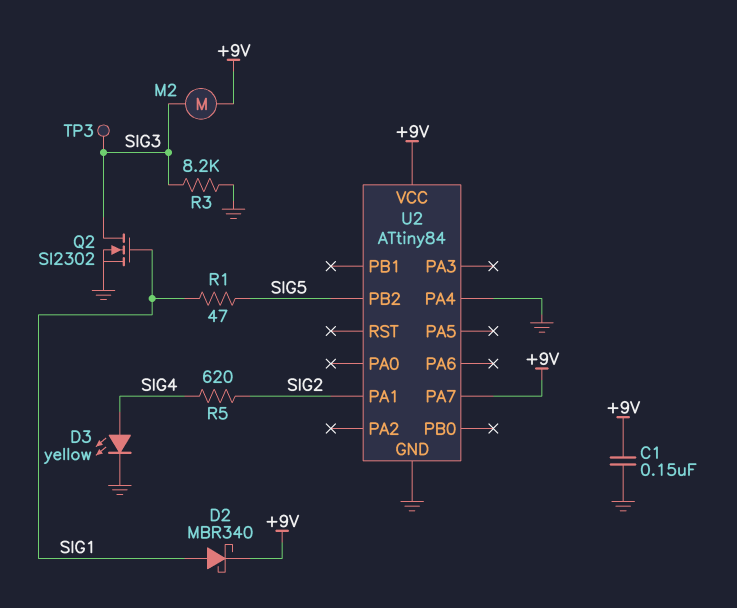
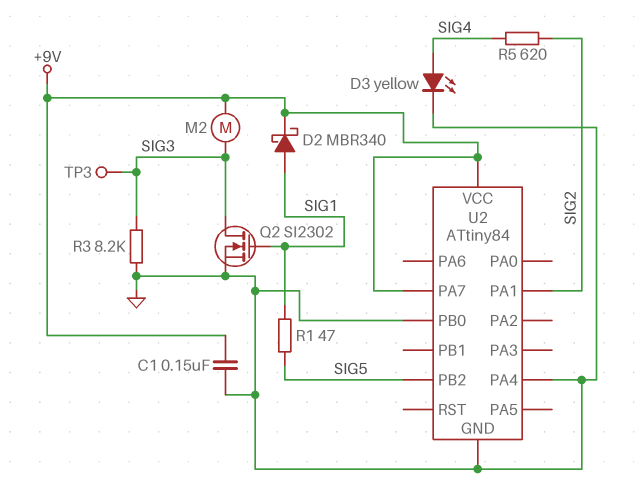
U2 pin PB0: none -> GND

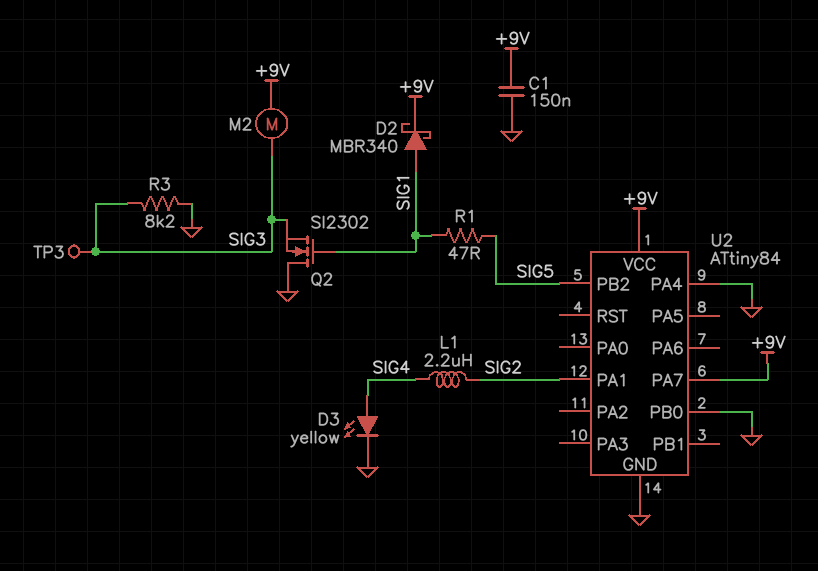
L1: none -> 2.2uH (SIG2, SIG4)
Q2: NMOS SI2302 (G SIG1, D SIG3, S GND) -> NMOS SI2302 (G SIG1, D GND, S SIG3)
R5: 620 (SIG2, SIG4) -> none

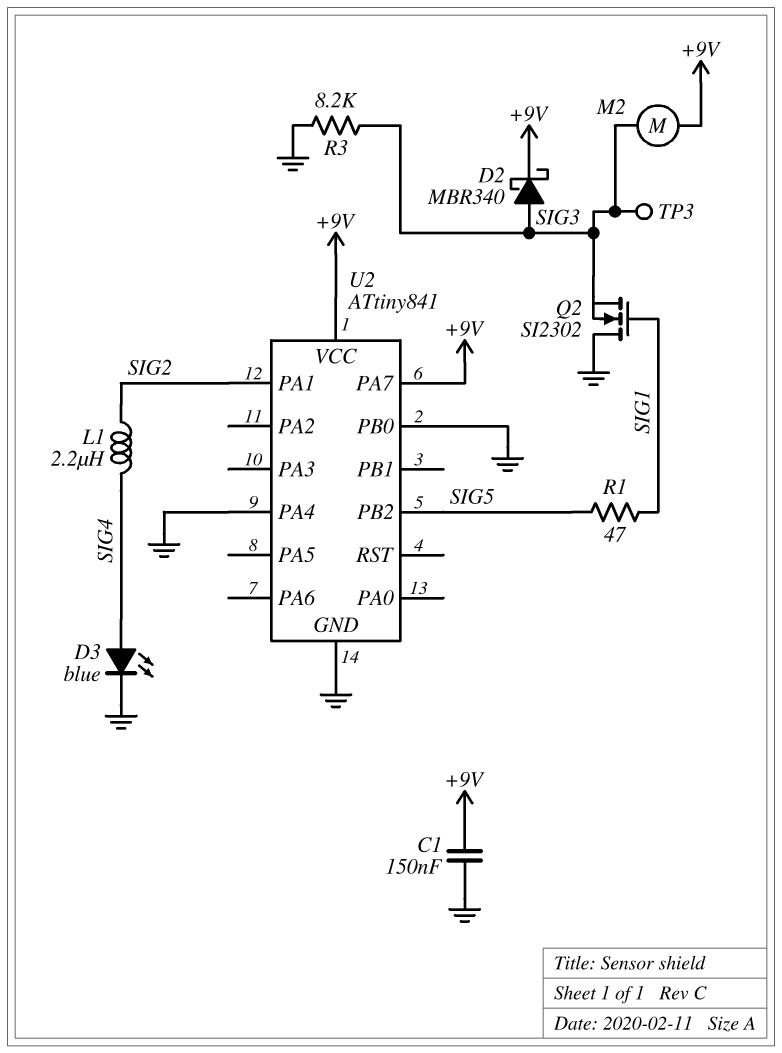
D2: schottky MBR340 (A SIG1, K +9V) -> schottky MBR340 (A SIG3, K +9V)
D3: LED yellow (A SIG4, K GND) -> LED blue (A SIG4, K GND)
U2: ATtiny84 -> ATtiny841

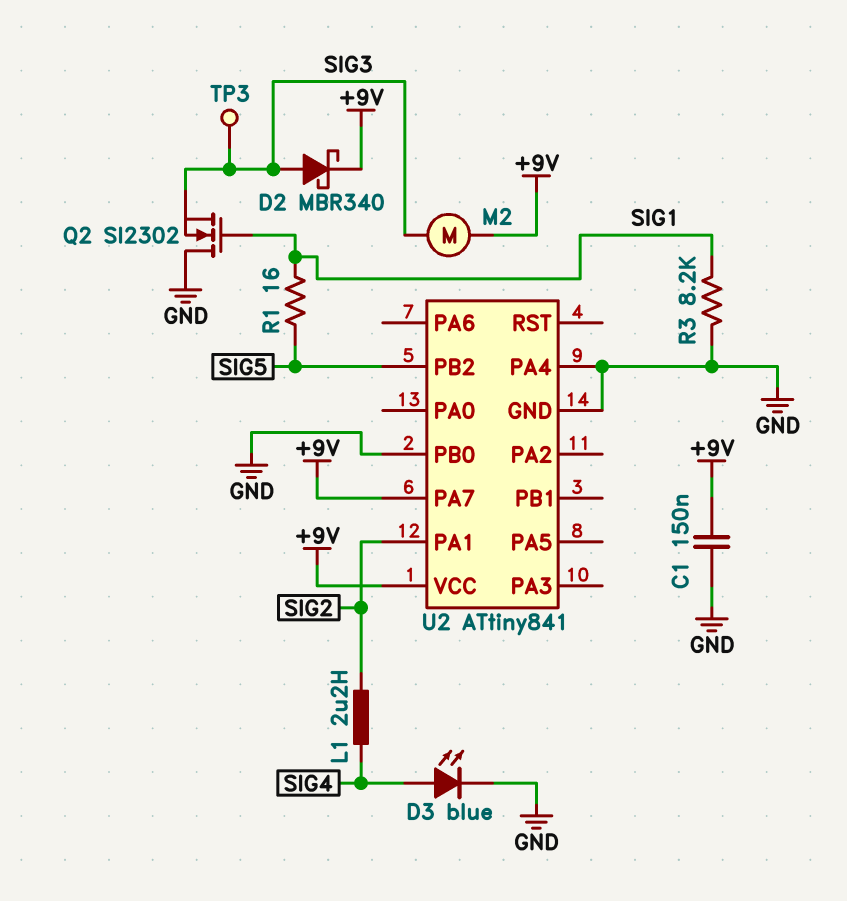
R1: 47 (SIG1, SIG5) -> 16 (SIG1, SIG5)
R3: 8.2k (GND, SIG3) -> 8.2k (GND, SIG1)

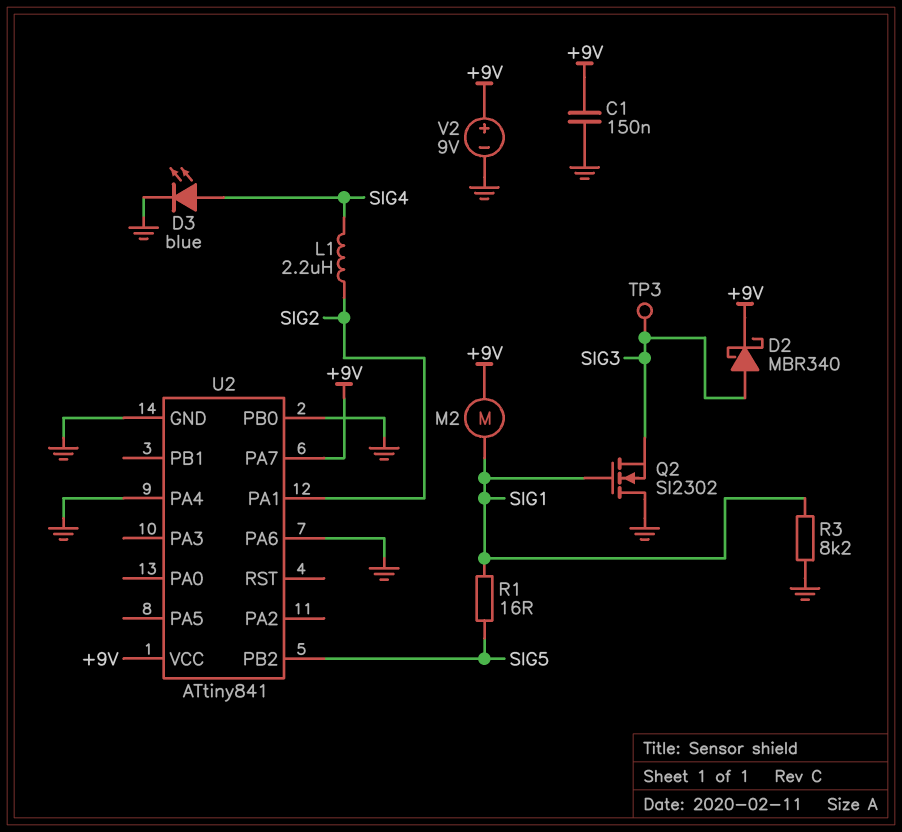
M2: motor (+9V, SIG3) -> motor (+9V, SIG1)
U2 pin PA6: none -> GND
V2: none -> 9V (plus +9V, minus GND)

